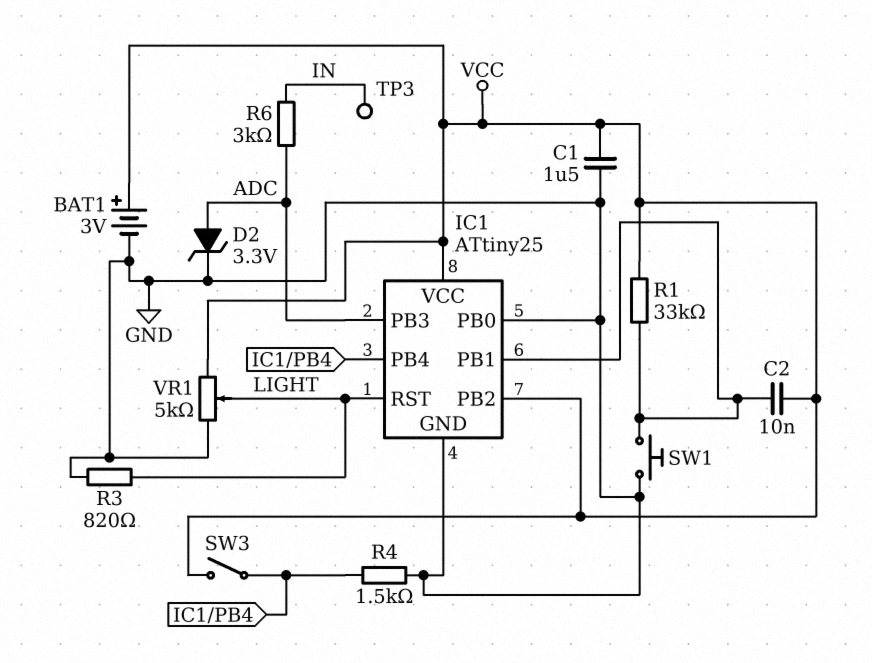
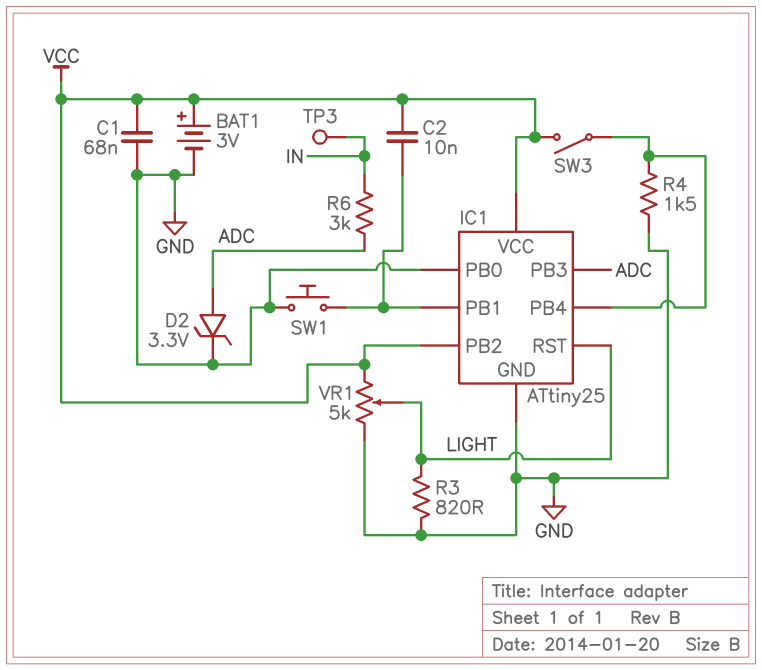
C1: 1.5uF (GND, VCC) -> 68nF (GND, VCC)
R1: 33k (IC1/PB1, VCC) -> none

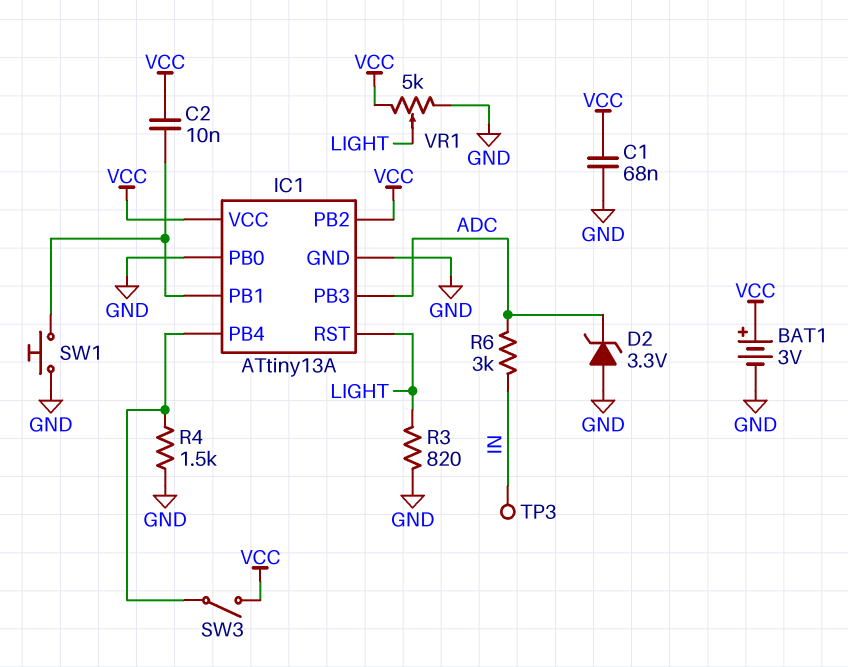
D2: zener 3.3V (A ADC, K GND) -> zener 3.3V (A GND, K ADC)
IC1: ATtiny25 -> ATtiny13A

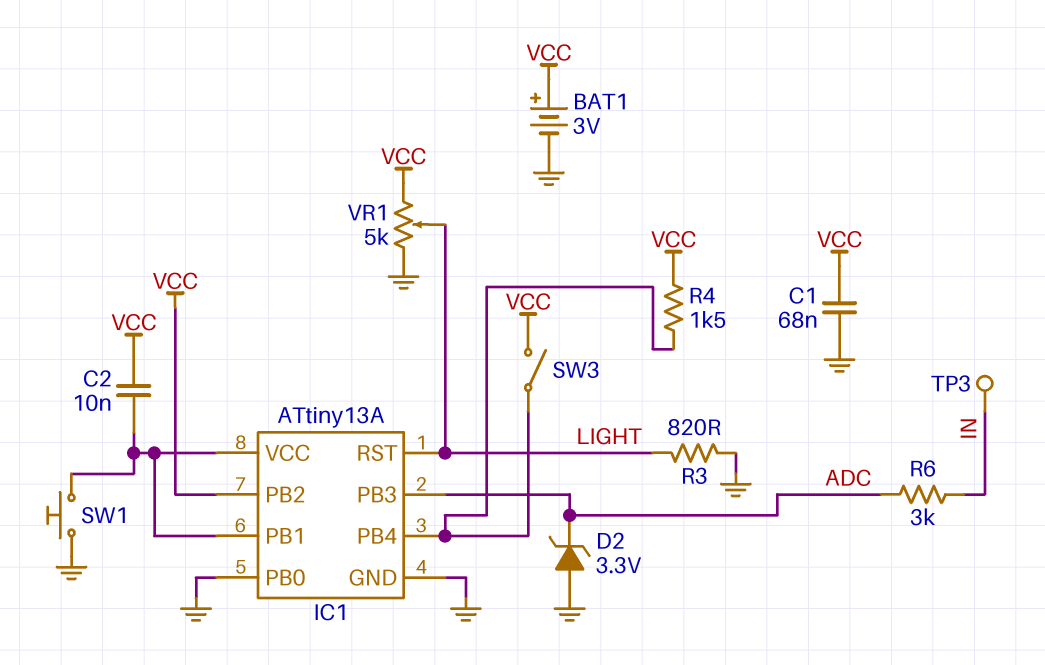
IC1 pin VCC: VCC -> IC1/PB1
R4: 1.5k (GND, IC1/PB4) -> 1.5k (IC1/PB4, VCC)

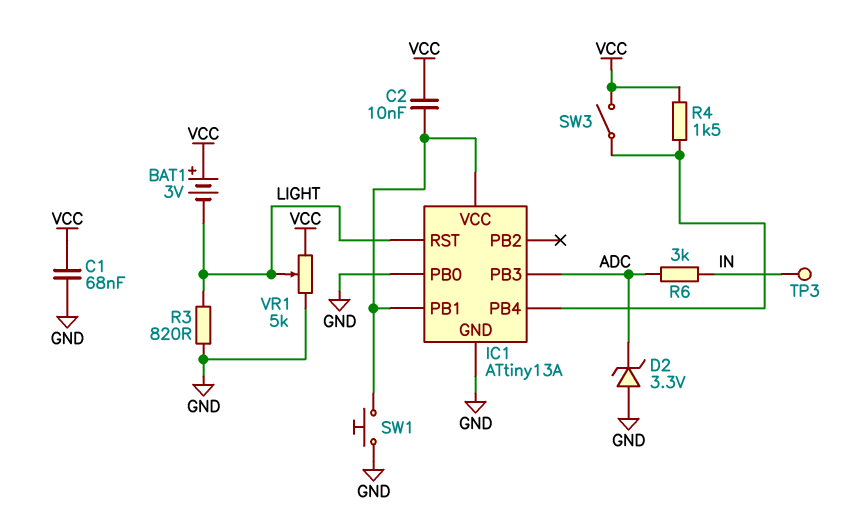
BAT1: 3V (plus VCC, minus GND) -> 3V (plus VCC, minus LIGHT)
IC1 pin PB2: VCC -> none

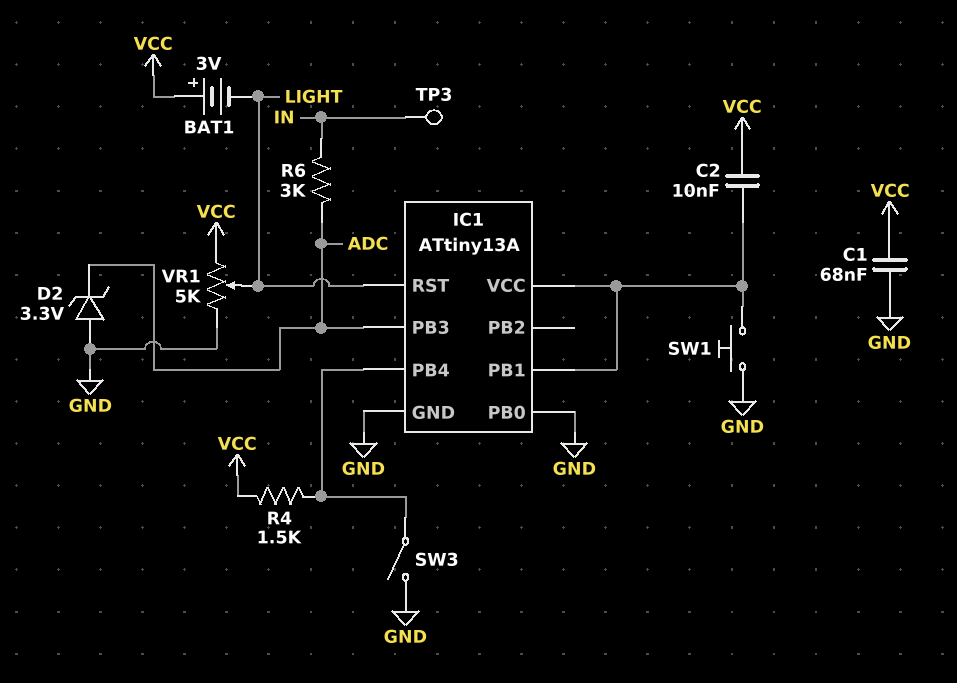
R3: 820 (GND, LIGHT) -> none
SW3: switch (IC1/PB4, VCC) -> switch (GND, IC1/PB4)

